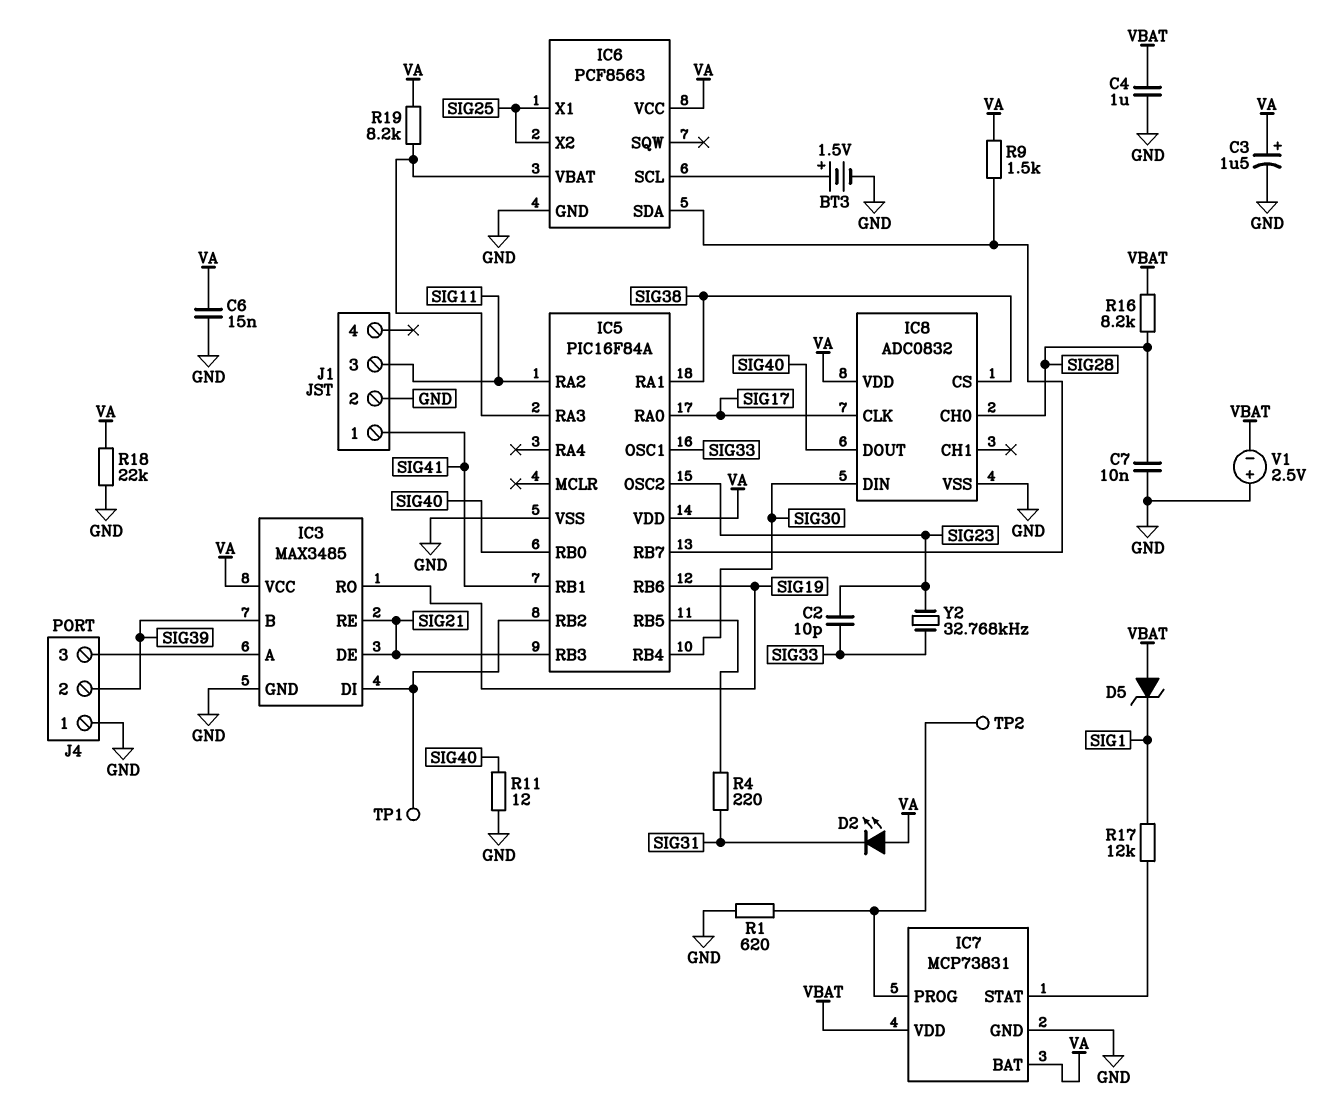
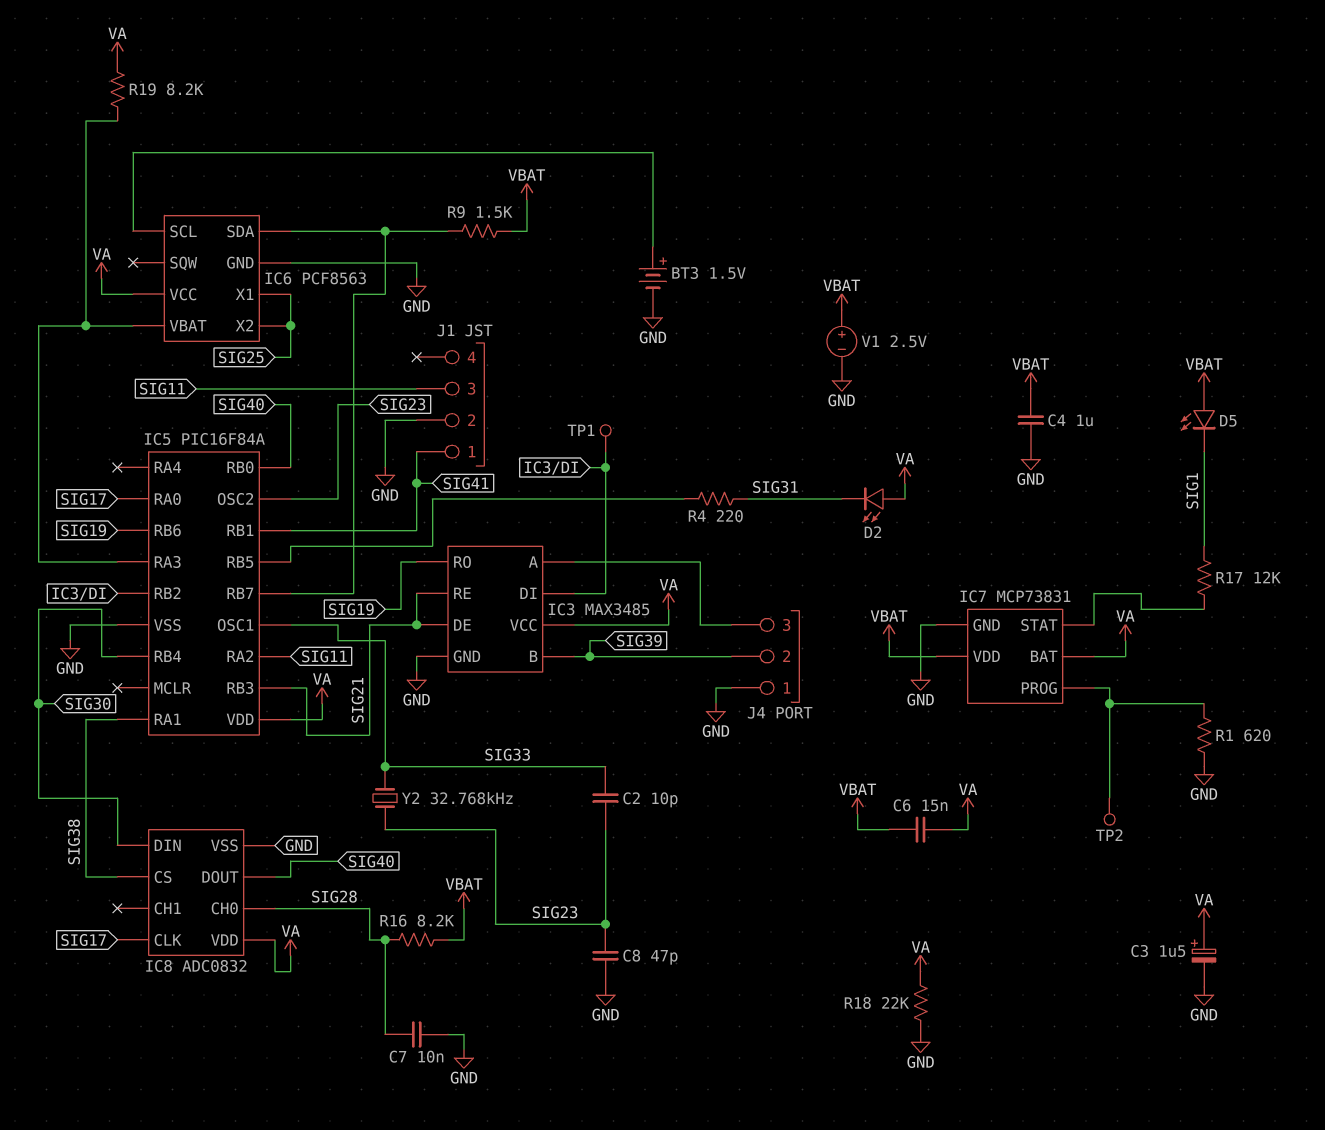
C6: 15nF (GND, VA) -> 15nF (VA, VBAT)
C8: none -> 47pF (GND, SIG23)
D5: zener (A VBAT, K SIG1) -> LED (A VBAT, K SIG1)
R9: 1.5k (IC5/RB7, VA) -> 1.5k (IC5/RB7, VBAT)
R11: 12 (GND, SIG40) -> none
V1: 2.5V (plus GND, minus VBAT) -> 2.5V (plus VBAT, minus GND)

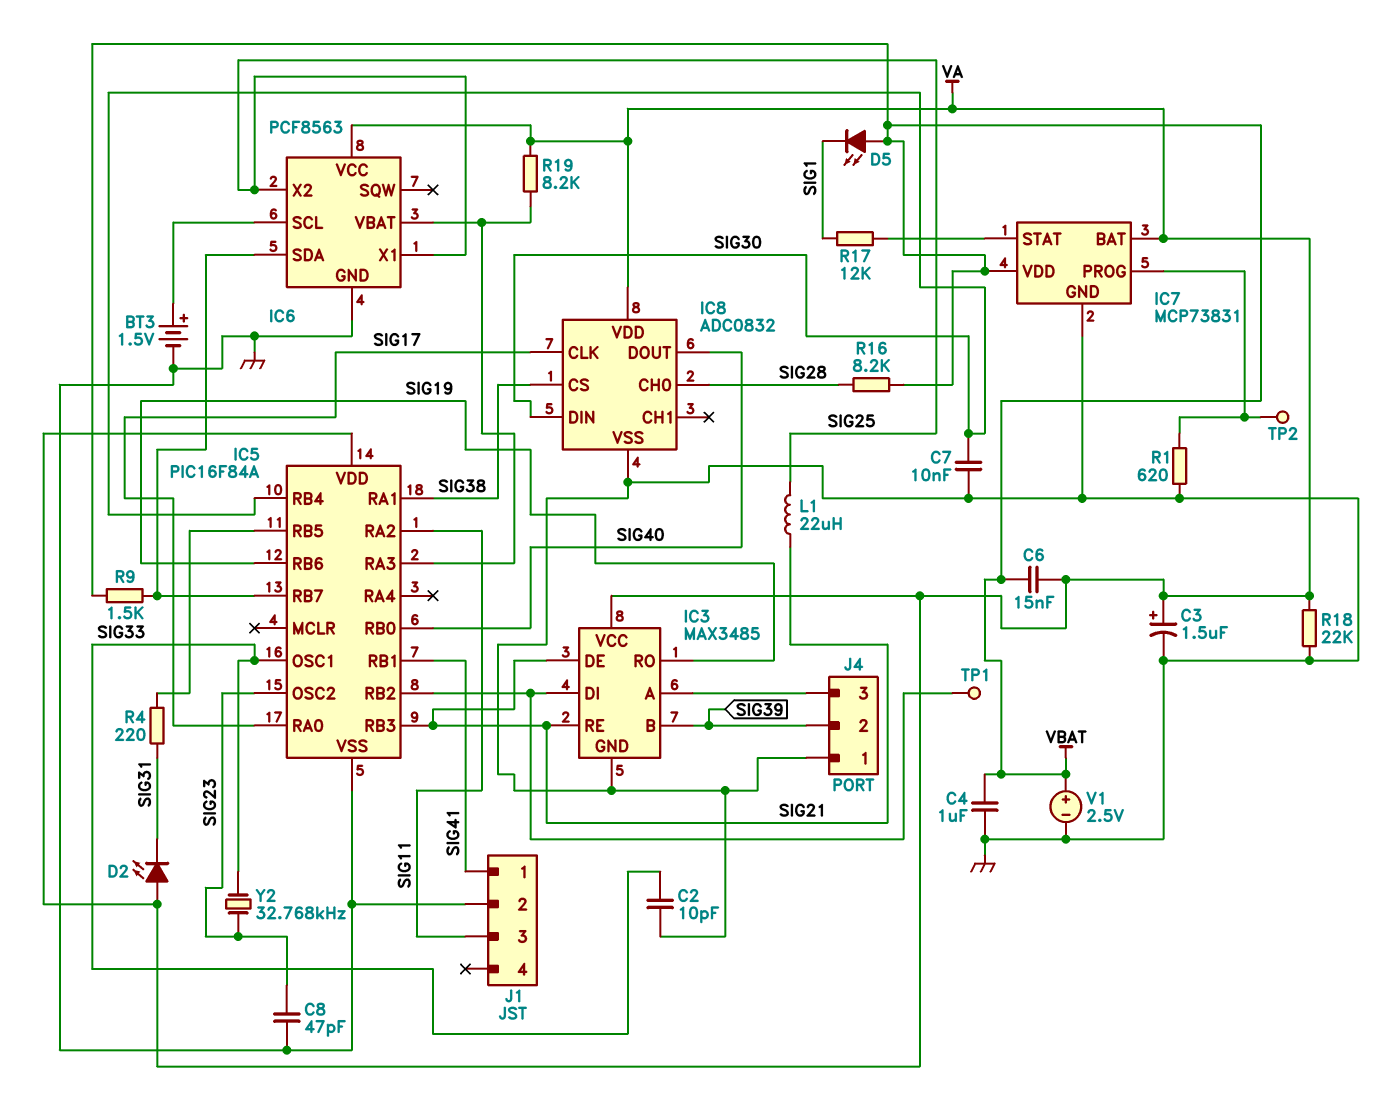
C2: 10pF (SIG23, SIG33) -> 10pF (GND, SIG33)
C7: 10nF (GND, SIG28) -> 10nF (GND, SIG30)
L1: none -> 22uH (SIG21, SIG25)

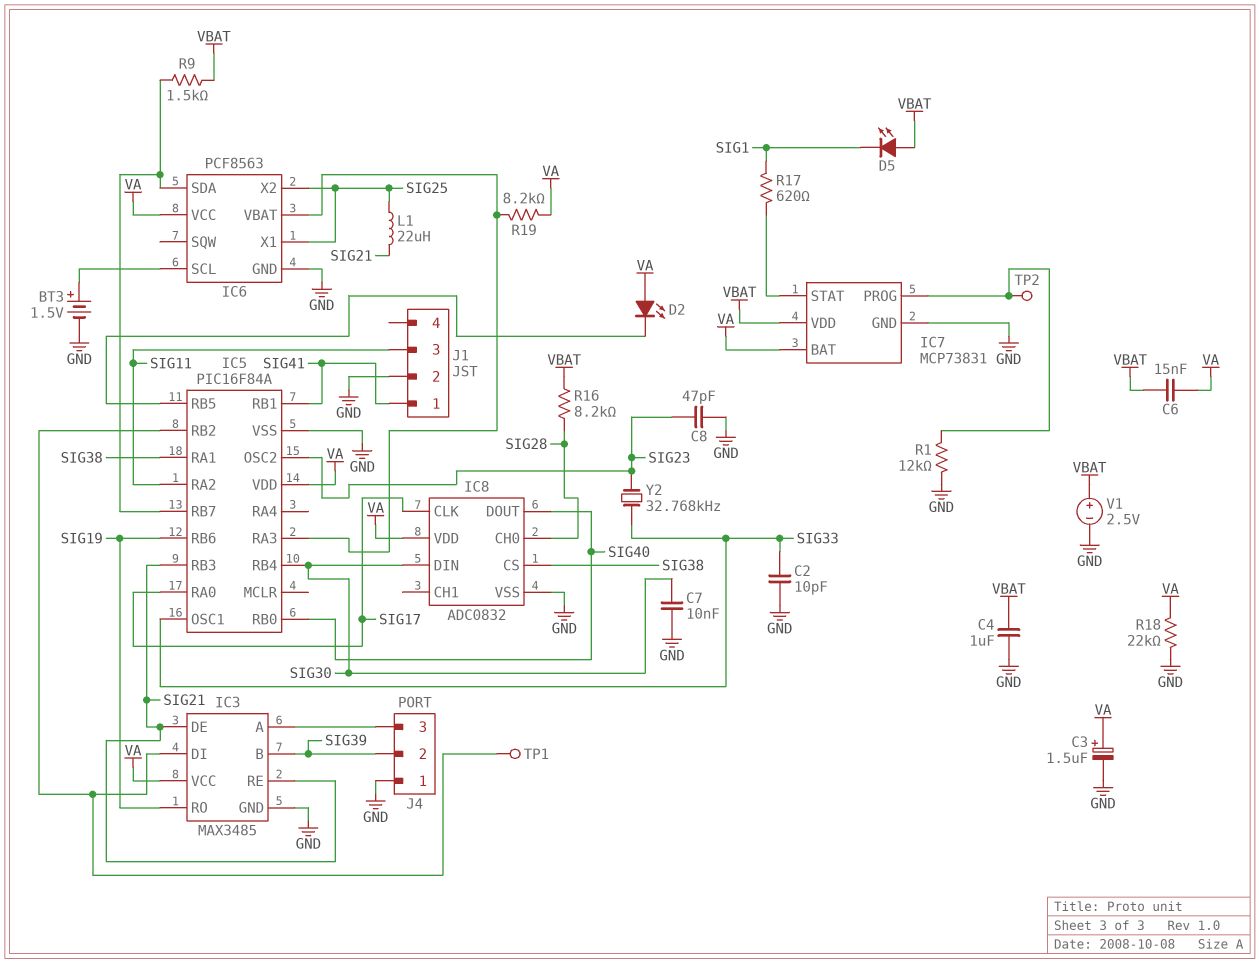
D2: LED (A VA, K SIG31) -> LED (A VA, K IC5/RB5)
R1: 620 (GND, IC7/PROG) -> 12k (GND, IC7/PROG)
R4: 220 (IC5/RB5, SIG31) -> none
R17: 12k (IC7/STAT, SIG1) -> 620 (IC7/STAT, SIG1)

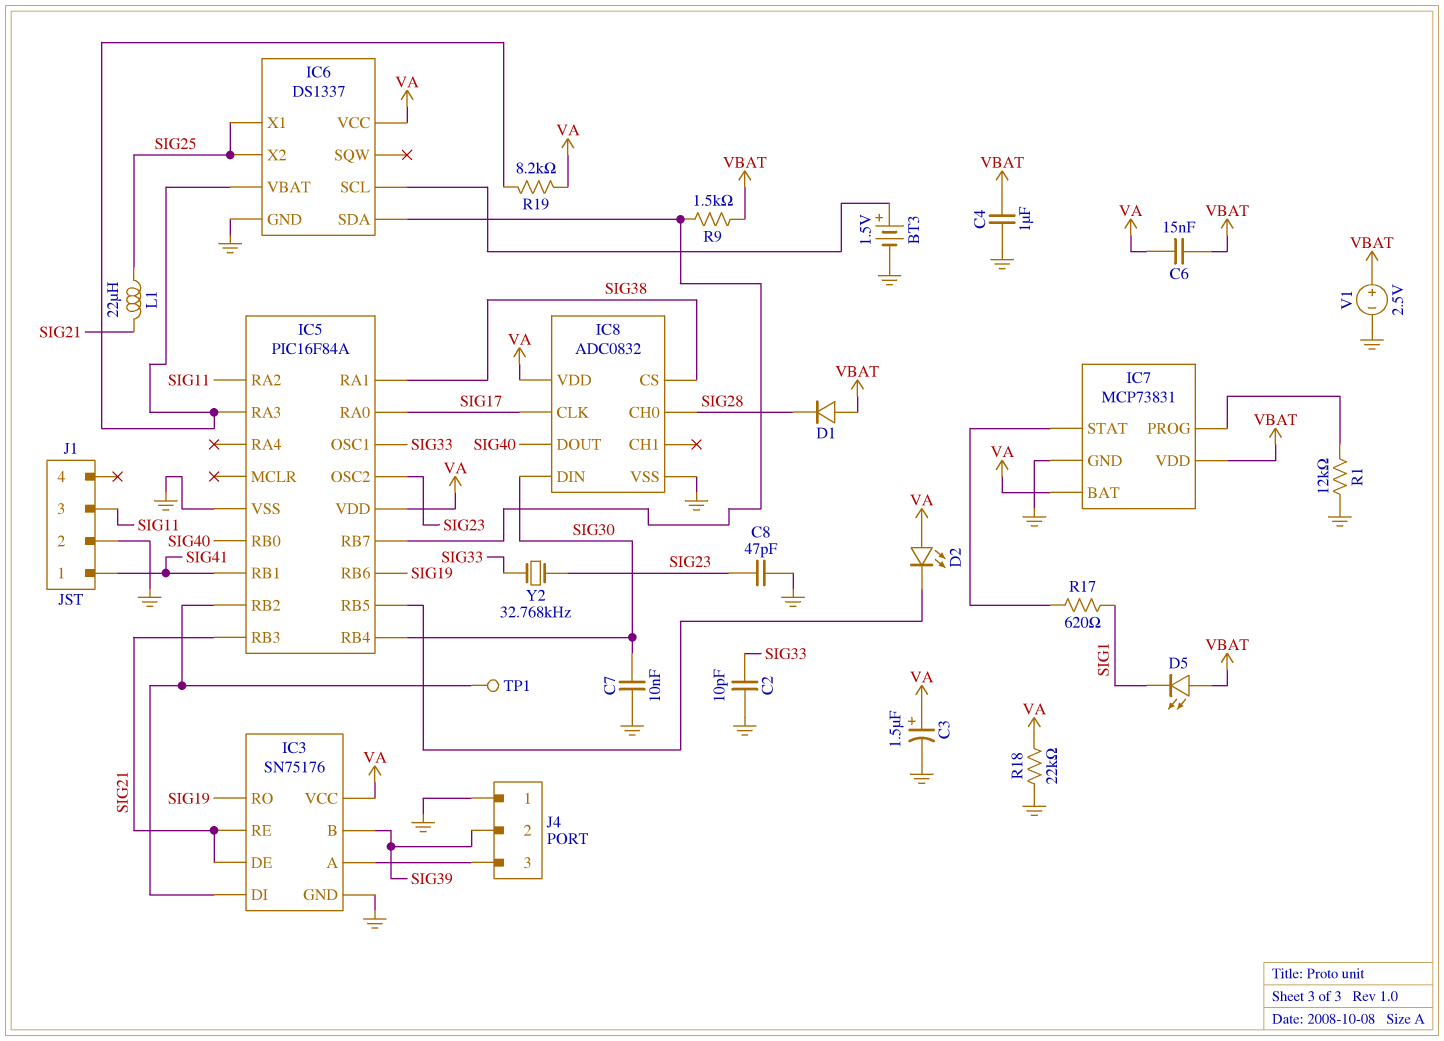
D1: none -> diode (A VBAT, K SIG28)
IC3: MAX3485 -> SN75176
IC6: PCF8563 -> DS1337
R16: 8.2k (SIG28, VBAT) -> none
TP2: test point (IC7/PROG) -> none

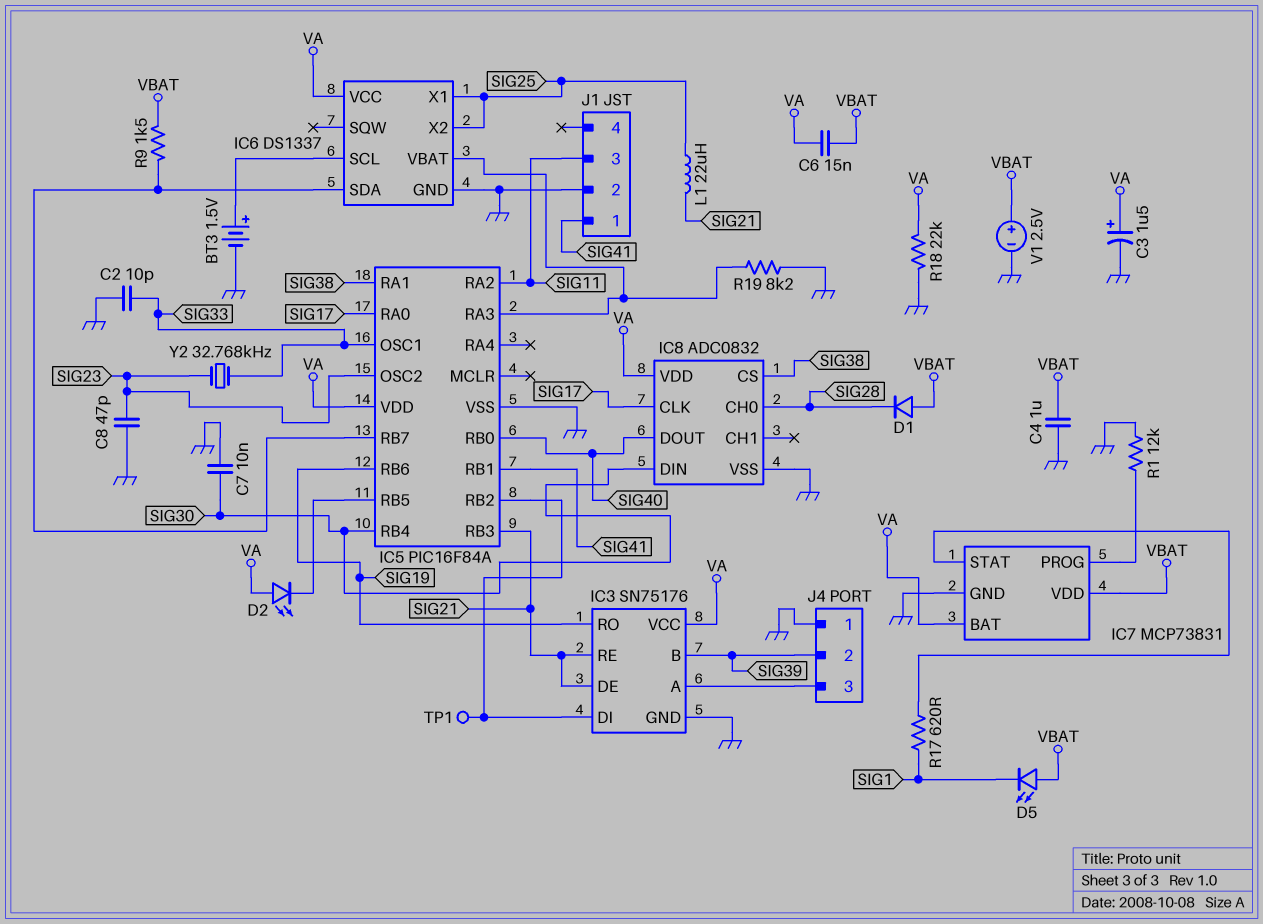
R19: 8.2k (IC5/RA3, VA) -> 8.2k (GND, IC5/RA3)

